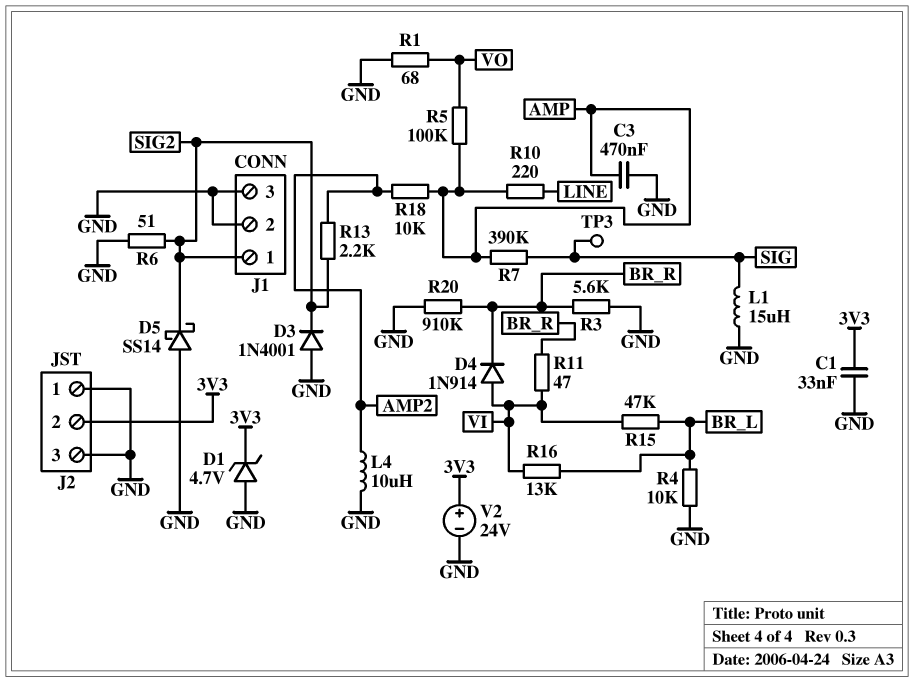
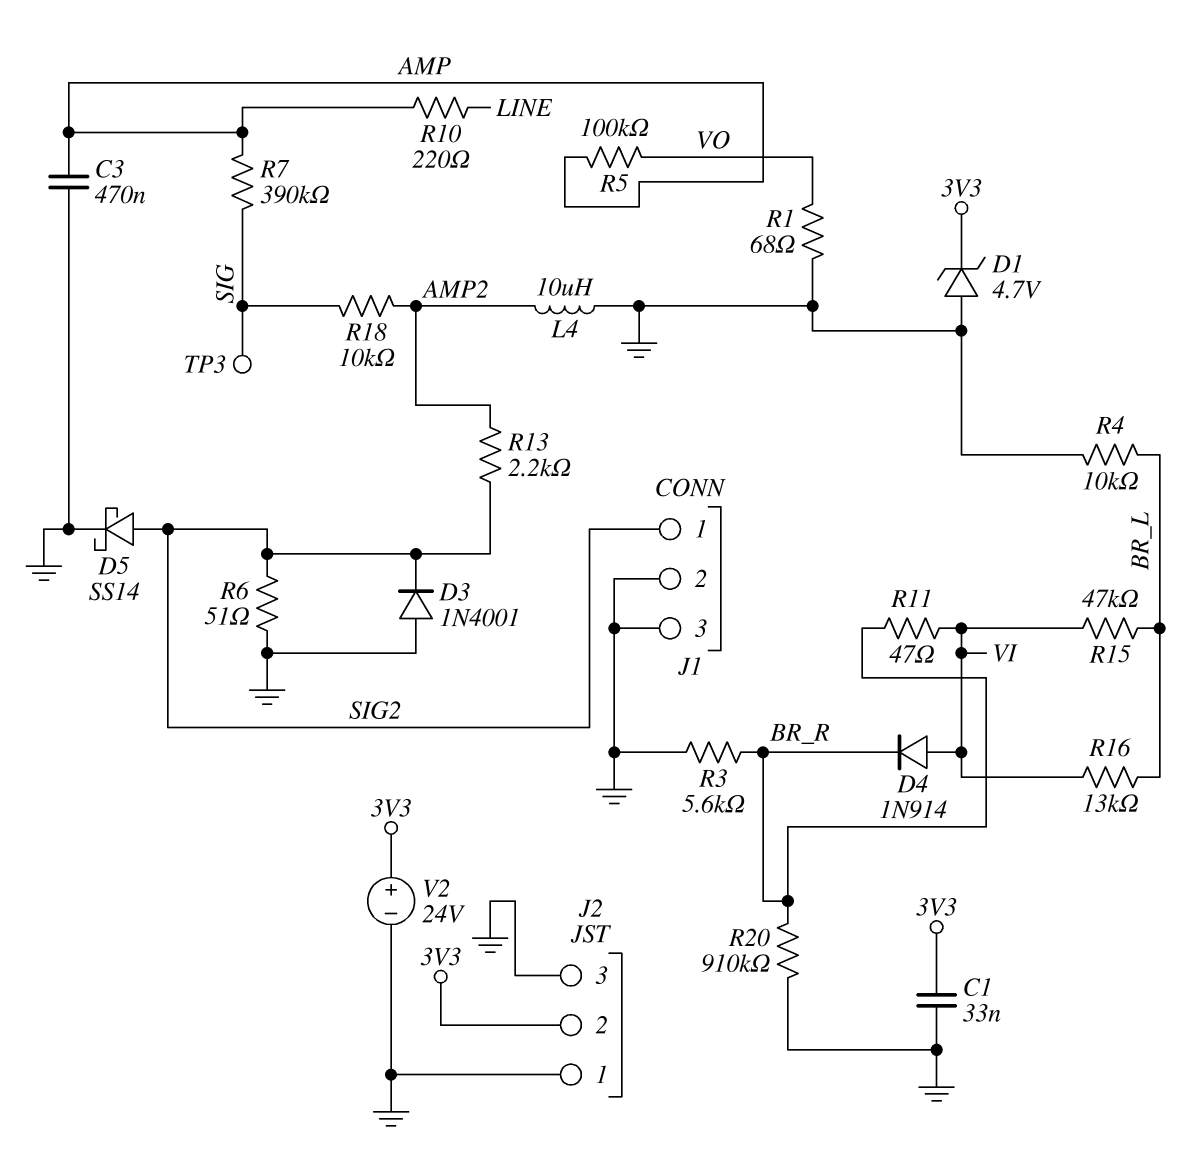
D5: schottky SS14 (A GND, K SIG2) -> schottky SS14 (A SIG2, K GND)
L1: 15uH (GND, SIG) -> none
R18: 10k (AMP, AMP2) -> 10k (AMP2, SIG)

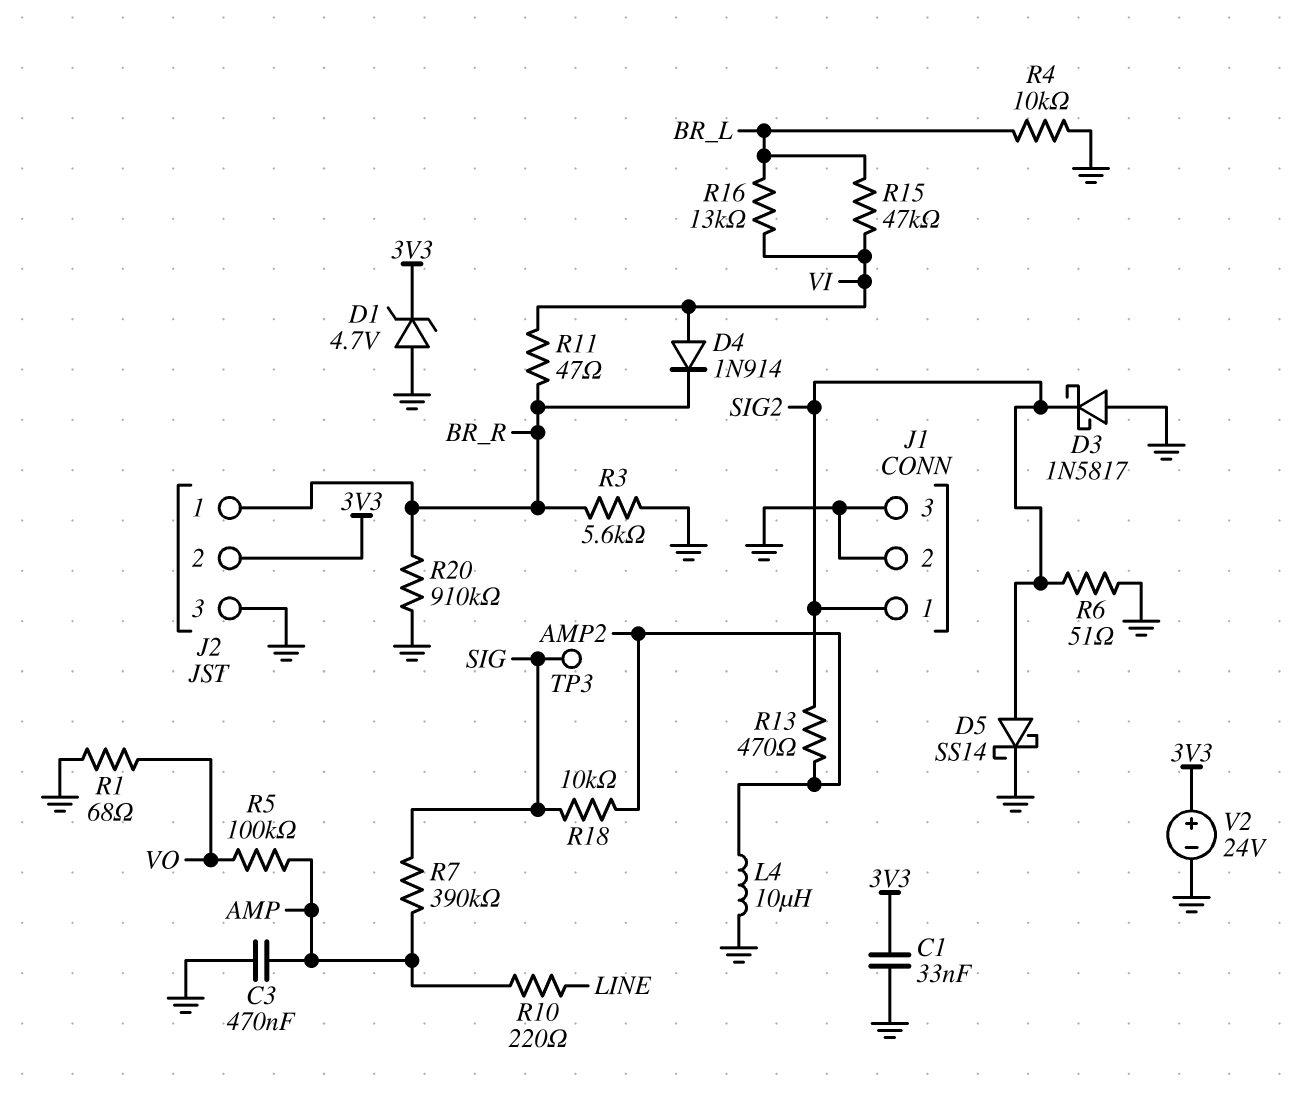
D3: diode 1N4001 (A GND, K SIG2) -> schottky 1N5817 (A GND, K SIG2)
J2 pin 1: GND -> BR_R
R13: 2.2k (AMP2, SIG2) -> 470 (AMP2, SIG2)

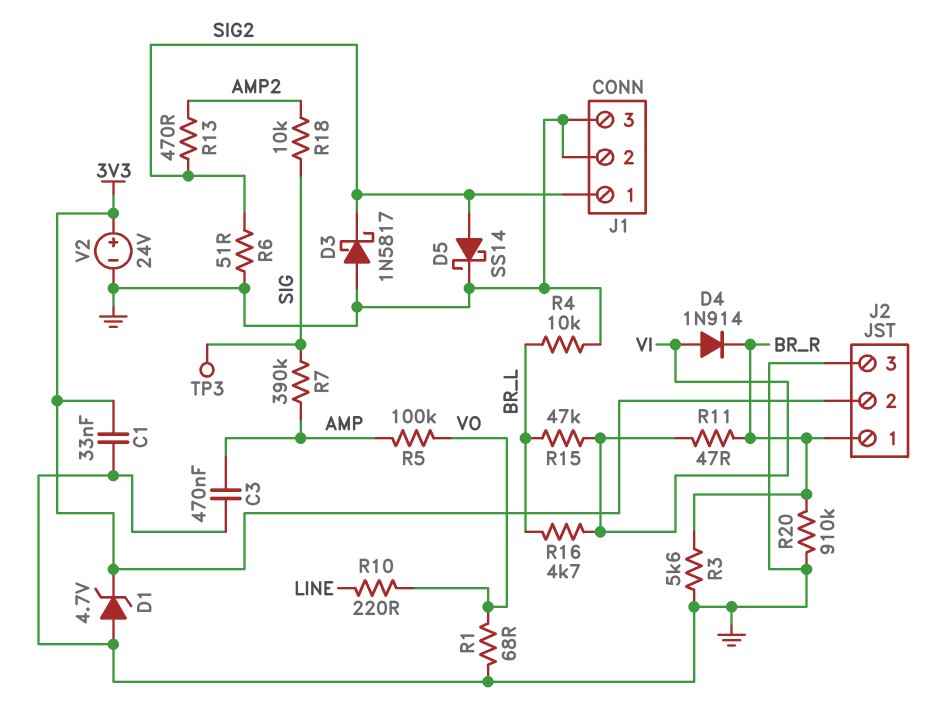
L4: 10uH (AMP2, GND) -> none
R10: 220 (AMP, LINE) -> 220 (LINE, VO)
R16: 13k (BR_L, VI) -> 4.7k (BR_L, VI)

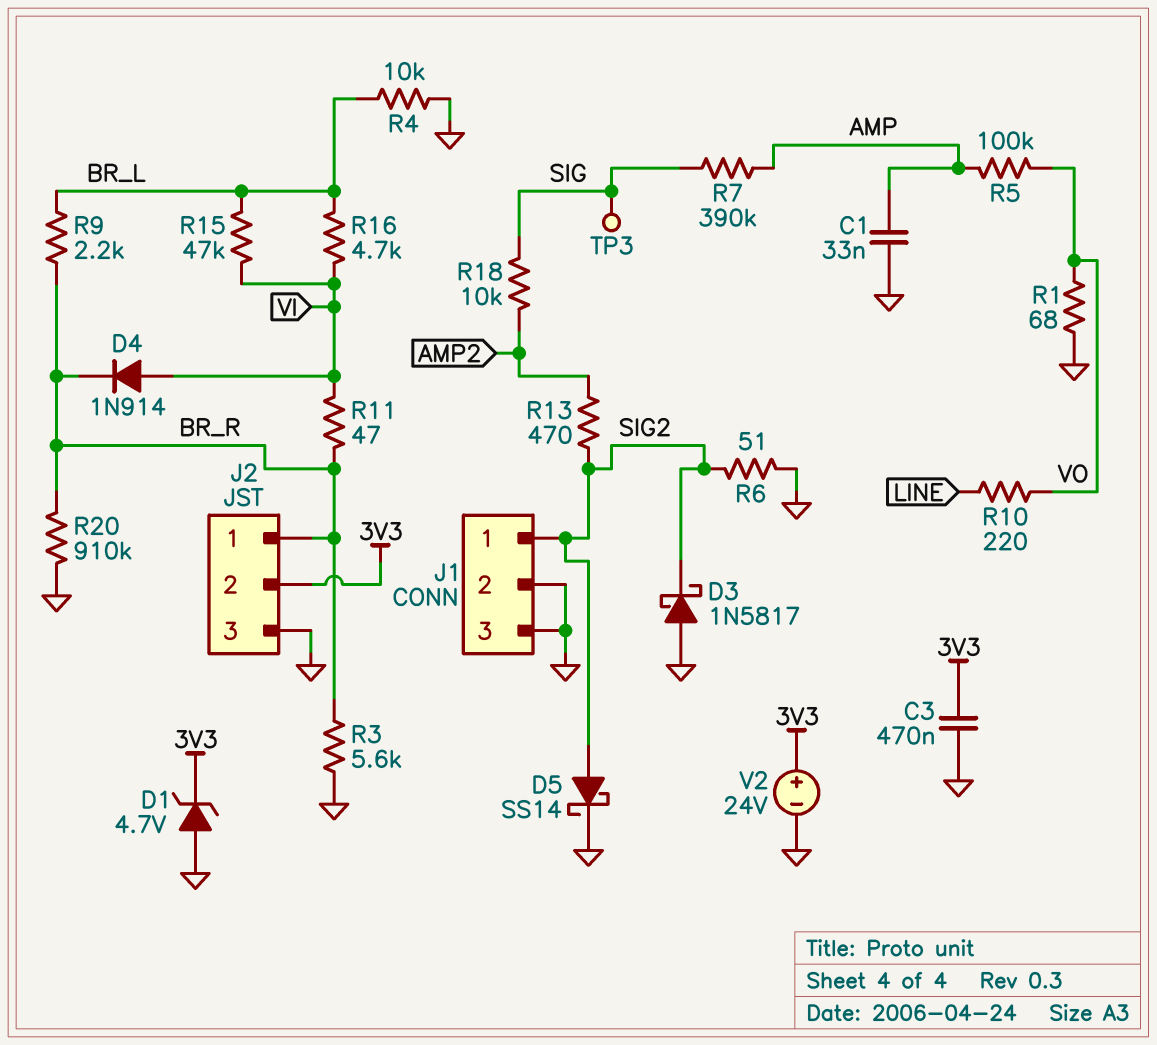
C1: 33nF (3V3, GND) -> 33nF (AMP, GND)
C3: 470nF (AMP, GND) -> 470nF (3V3, GND)
R9: none -> 2.2k (BR_L, BR_R)

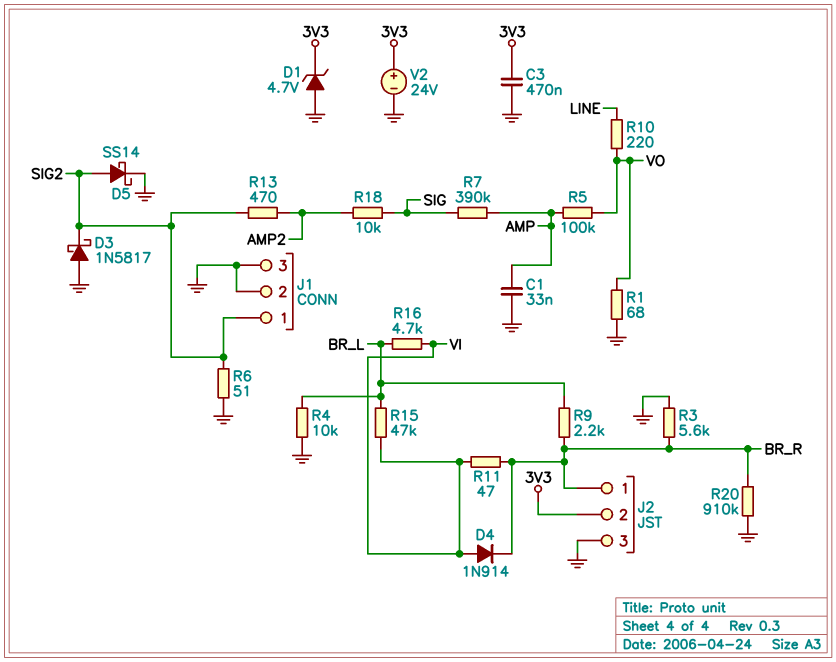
TP3: test point (SIG) -> none

